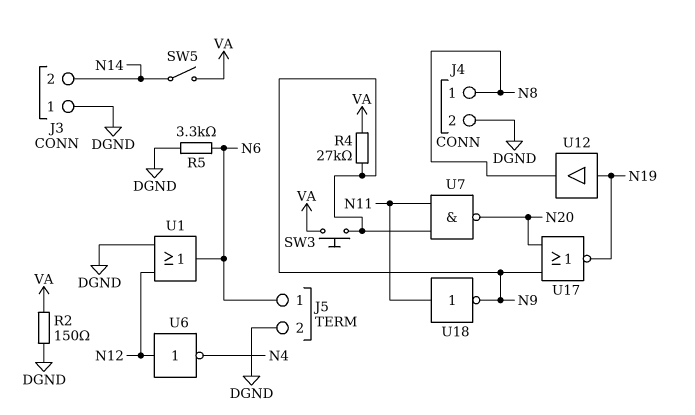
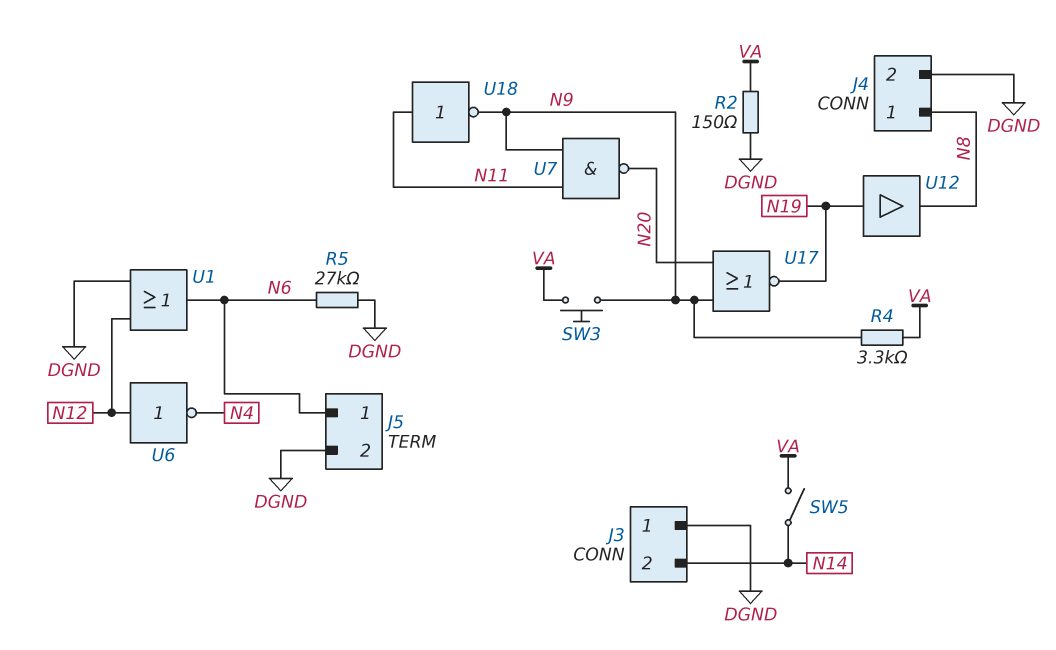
R4: 27k (N9, VA) -> 3.3k (N9, VA)
R5: 3.3k (DGND, N6) -> 27k (DGND, N6)

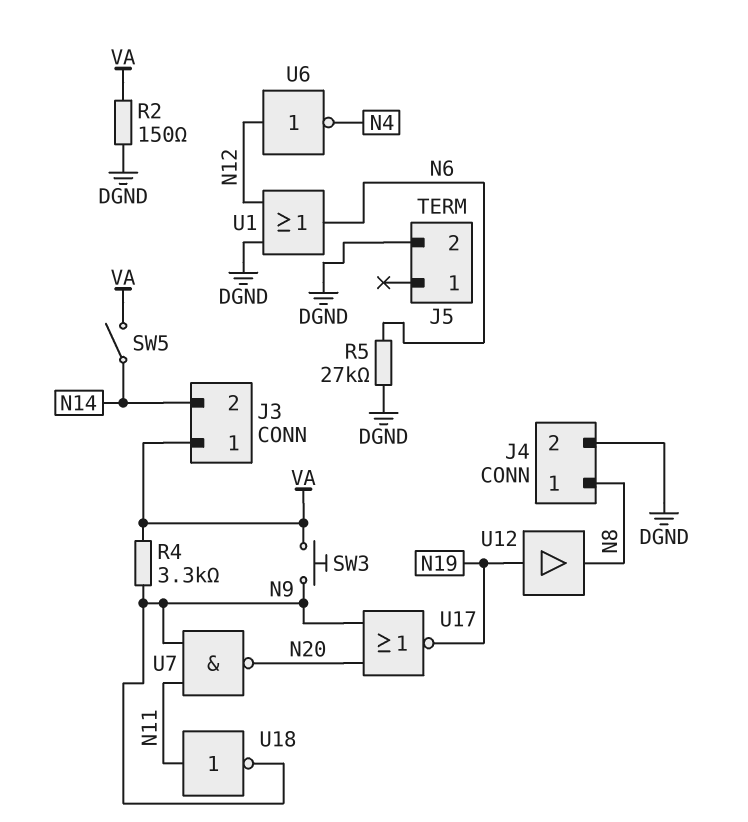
J3 pin 1: DGND -> VA
J5 pin 1: N6 -> none

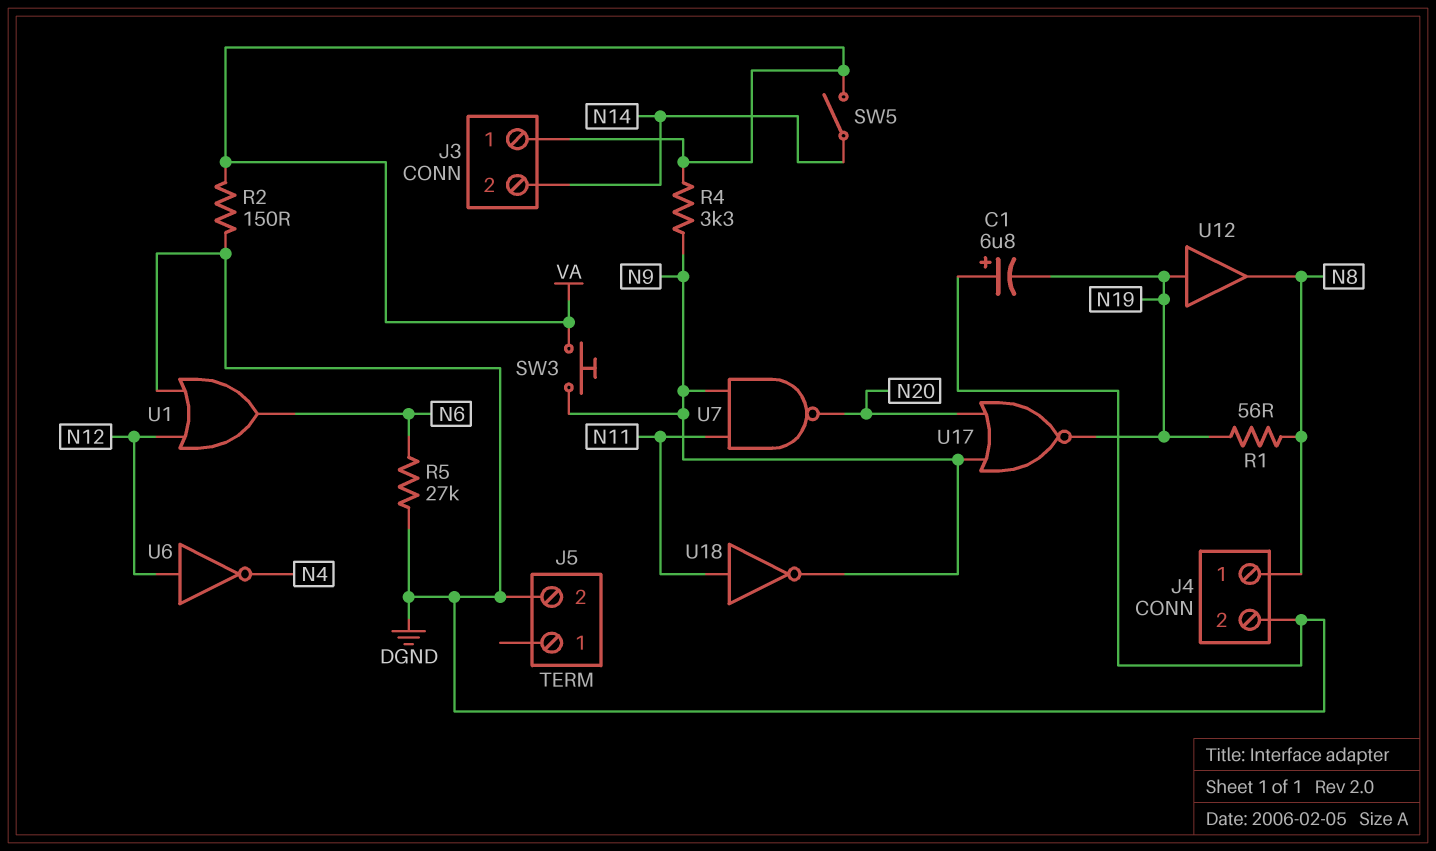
C1: none -> 6.8uF (plus DGND, minus N19)
R1: none -> 56 (N8, N19)

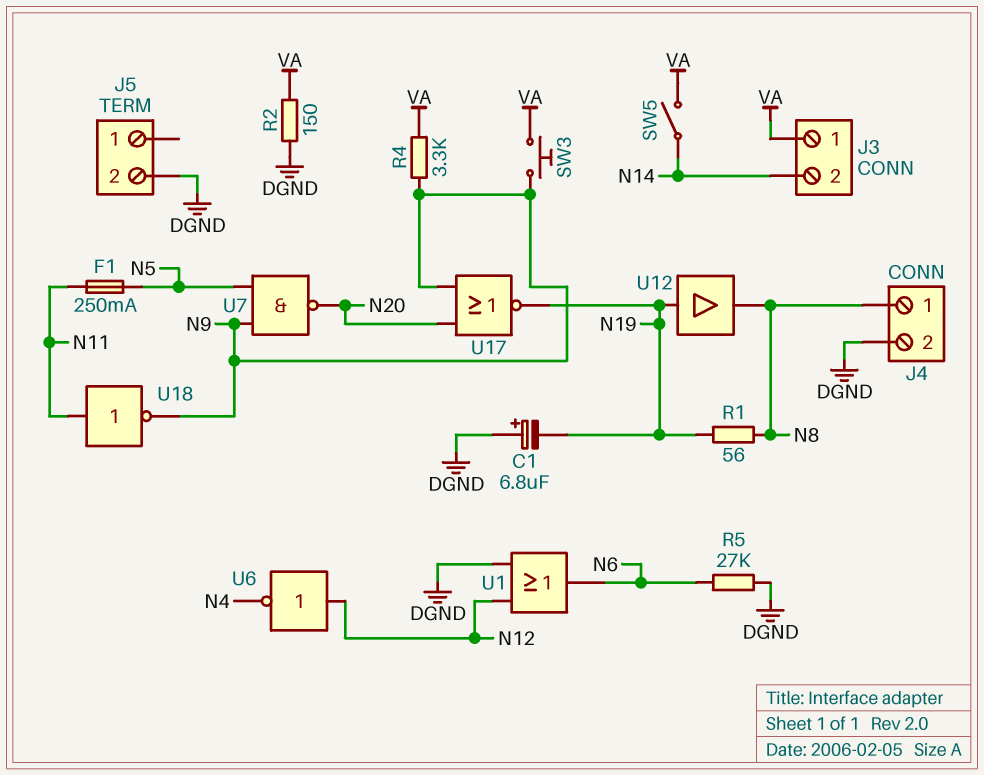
F1: none -> 250mA (N5, N11)
U7: NAND (in N9, in N11, out N20) -> NAND (in N5, in N9, out N20)

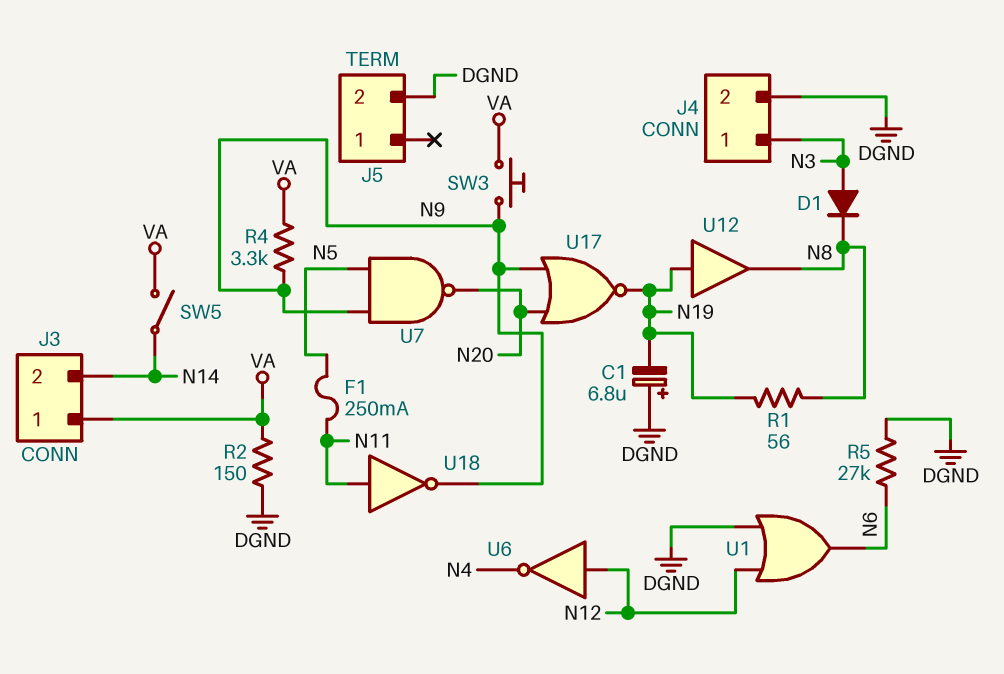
D1: none -> diode (A N3, K N8)
J4 pin 1: N8 -> N3

